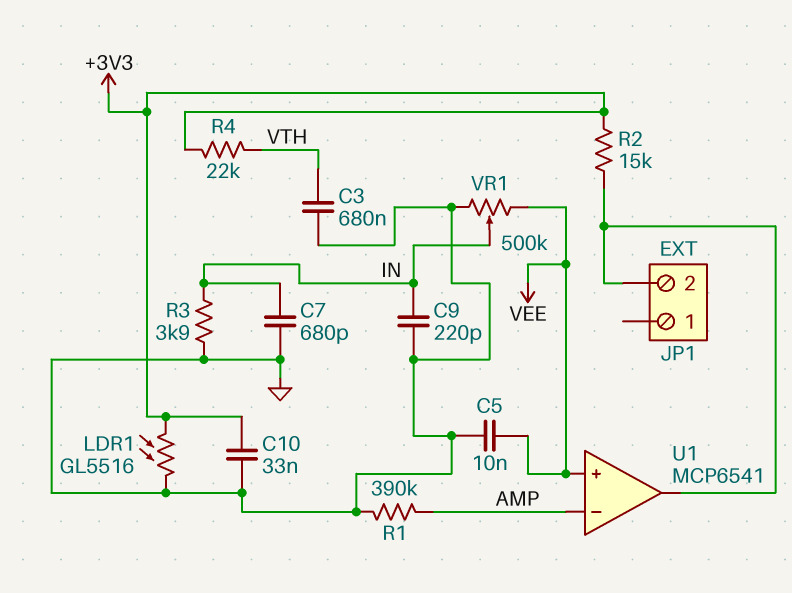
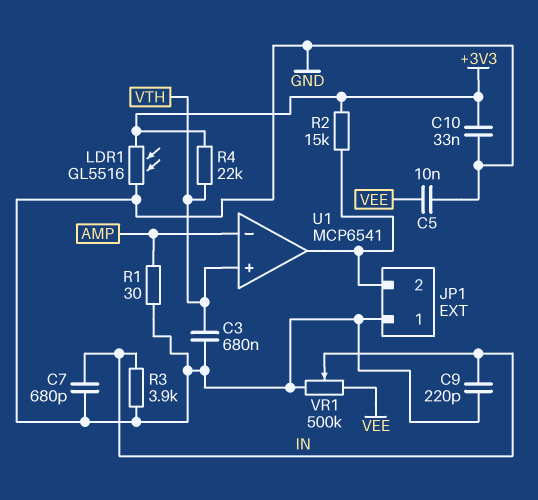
JP1 pin 1: none -> GND
R1: 390k (AMP, GND) -> 30 (AMP, GND)
U1 pin in+: VEE -> VTH

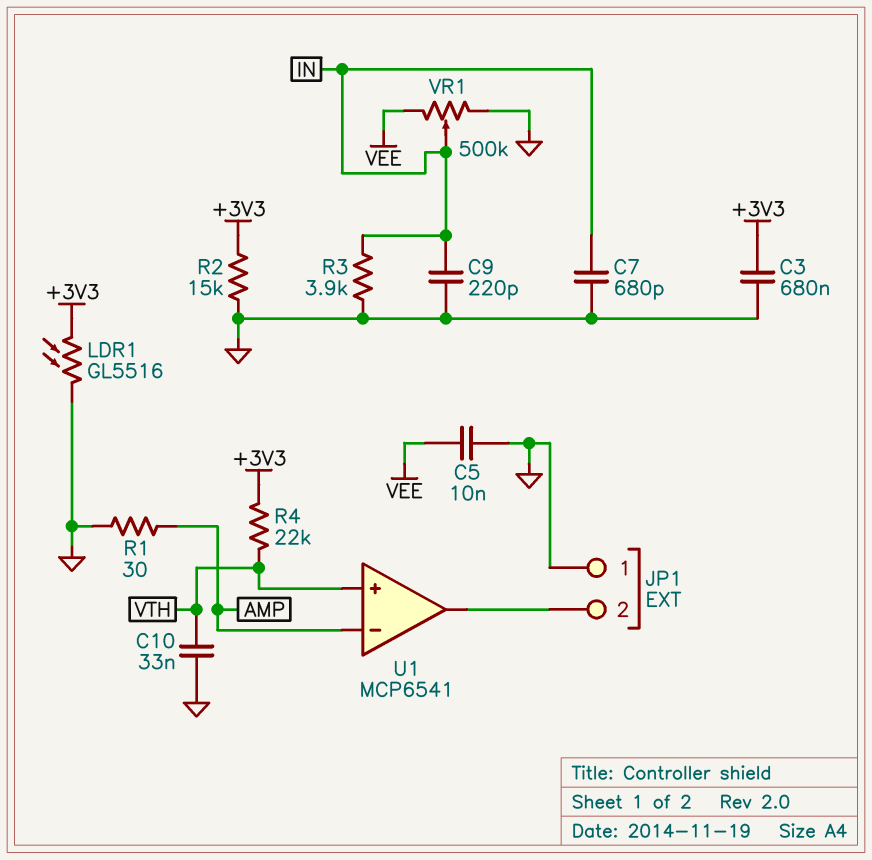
C3: 680nF (GND, VTH) -> 680nF (+3V3, GND)
C10: 33nF (+3V3, GND) -> 33nF (GND, VTH)
R2: 15k (+3V3, JP1/2) -> 15k (+3V3, GND)

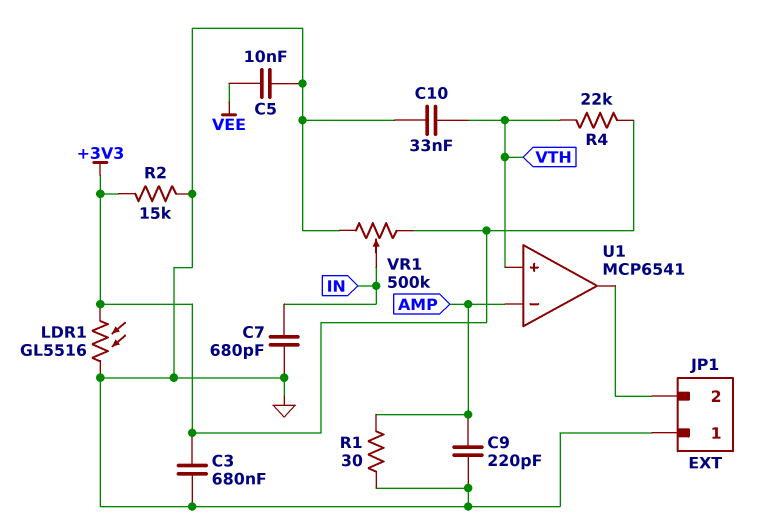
C9: 220pF (GND, IN) -> 220pF (AMP, GND)
R3: 3.9k (GND, IN) -> none
VR1: 500k (GND, VEE, wiper IN) -> 500k (+3V3, GND, wiper IN)

